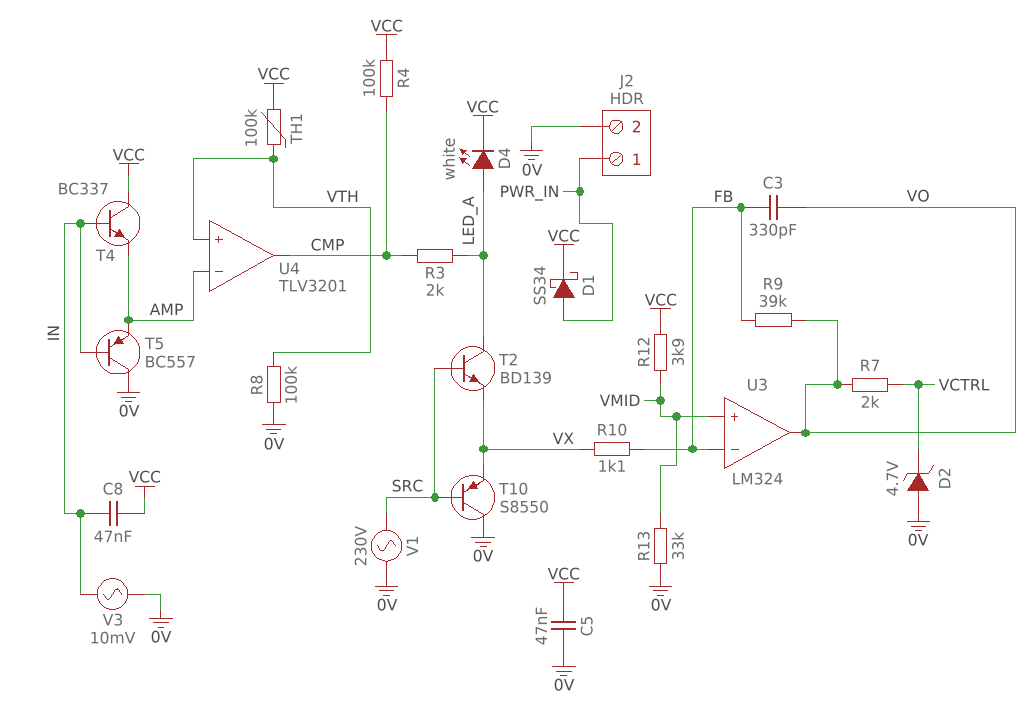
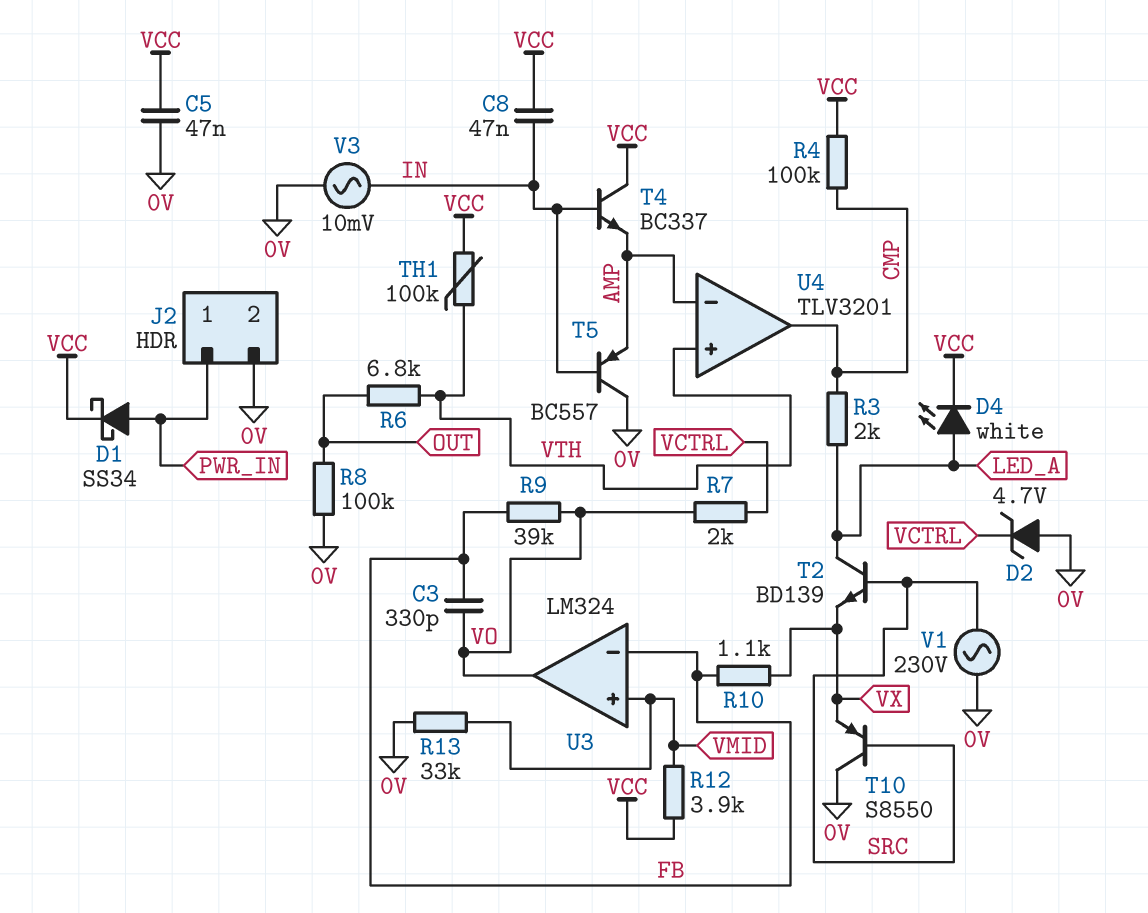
R6: none -> 6.8k (OUT, VTH)
R8: 100k (0V, VTH) -> 100k (0V, OUT)

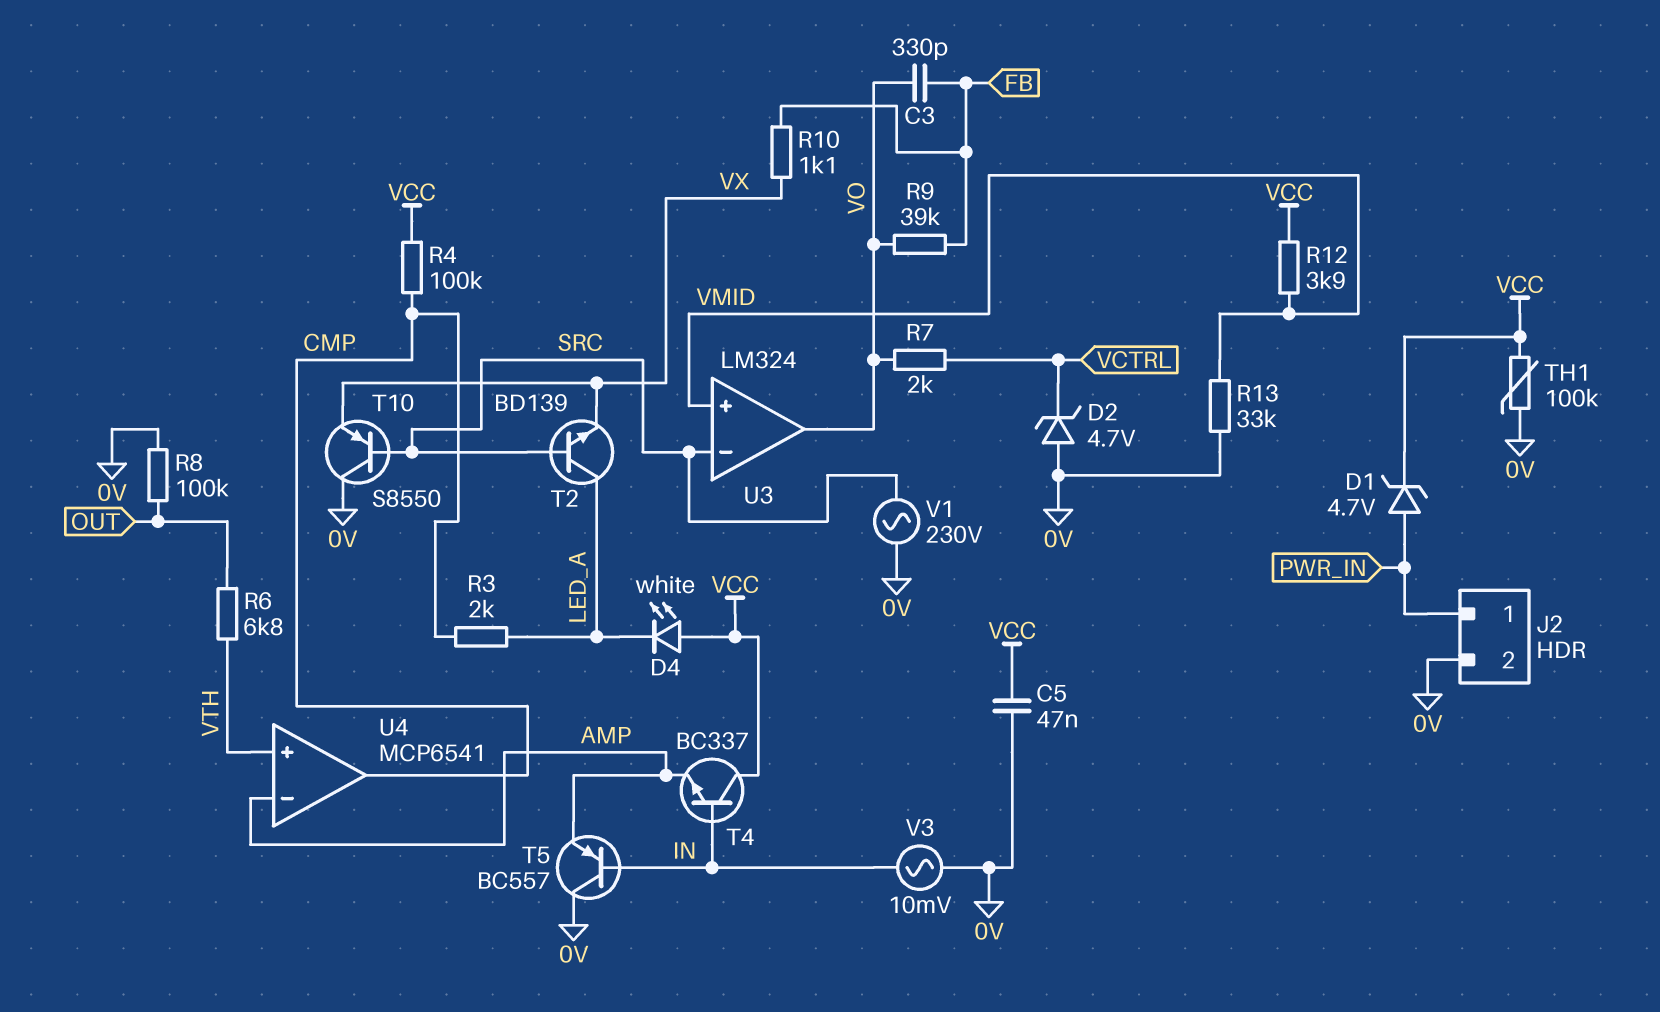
C8: 47nF (IN, VCC) -> none
D1: schottky SS34 (A PWR_IN, K VCC) -> zener 4.7V (A PWR_IN, K VCC)
D4: LED white (A LED_A, K VCC) -> LED white (A VCC, K LED_A)
TH1: 100k (VCC, VTH) -> 100k (0V, VCC)
U3 pin in-: FB -> SRC
U4: TLV3201 -> MCP6541

